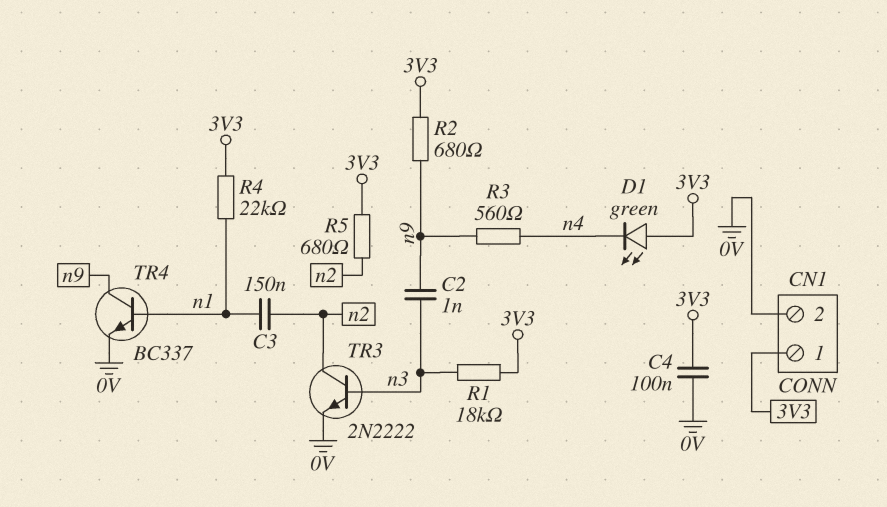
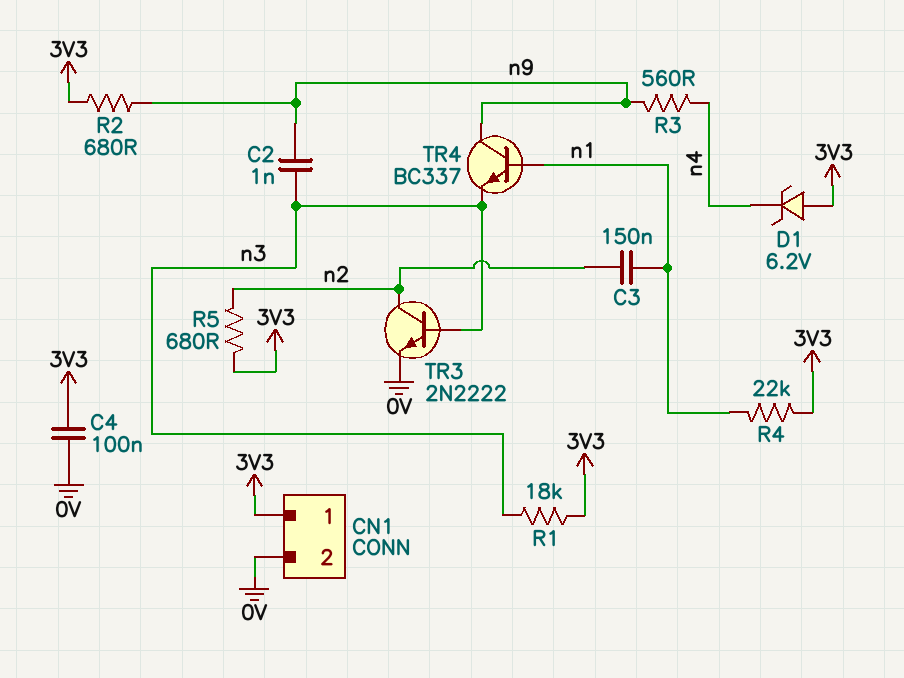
D1: LED green (A 3V3, K n4) -> zener 6.2V (A 3V3, K n4)
TR4: NPN BC337 (B n1, C n9, E 0V) -> NPN BC337 (B n1, C n9, E n3)

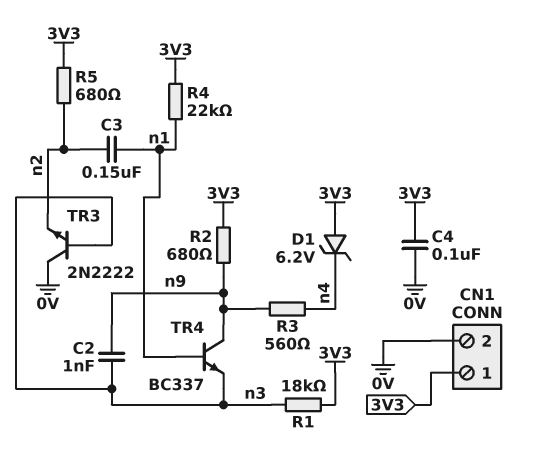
TR3: NPN 2N2222 (B n3, C n2, E 0V) -> NPN 2N2222 (B n3, C 0V, E n2)

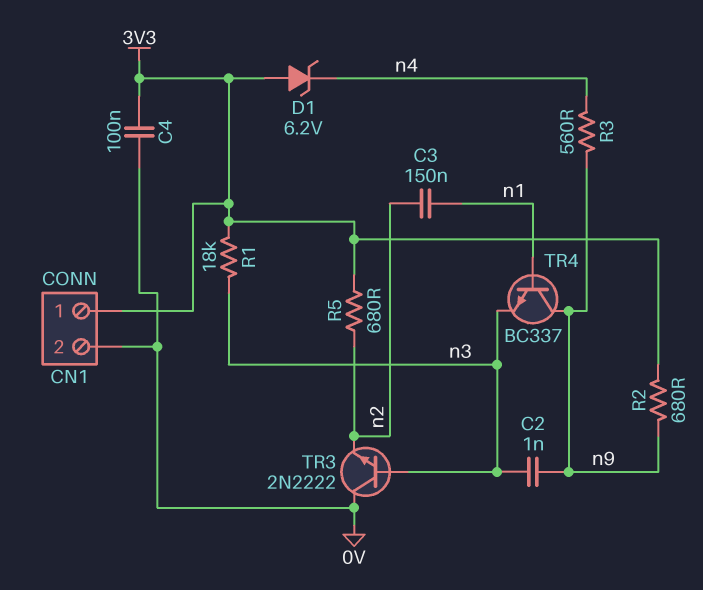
R4: 22k (3V3, n1) -> none

